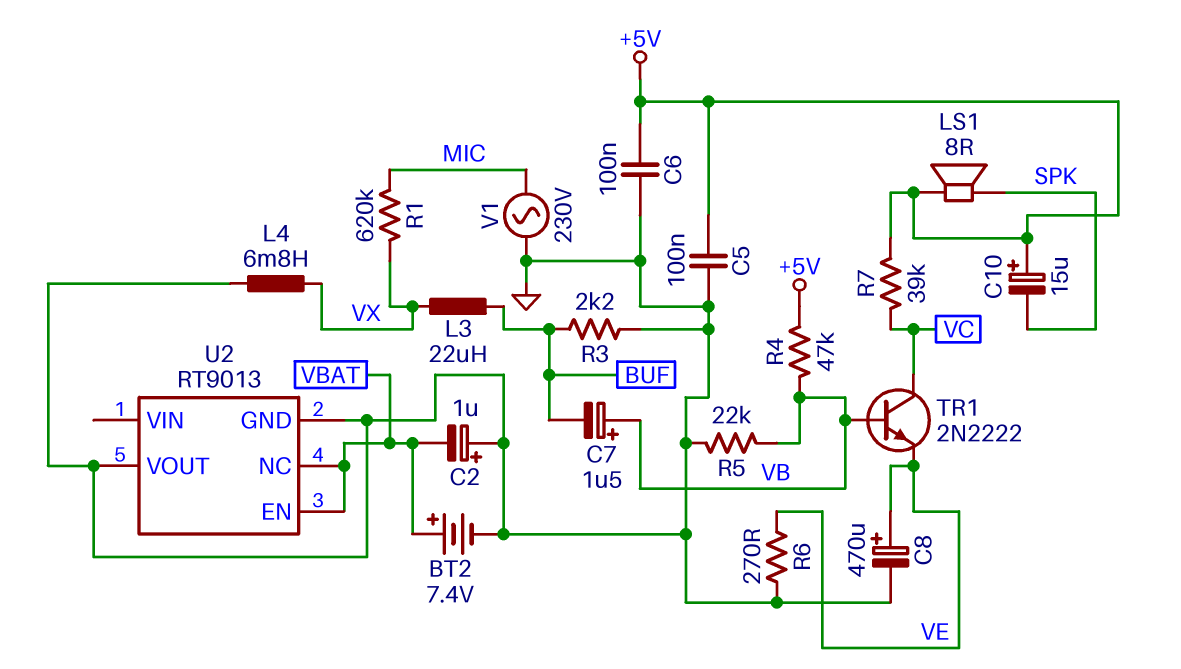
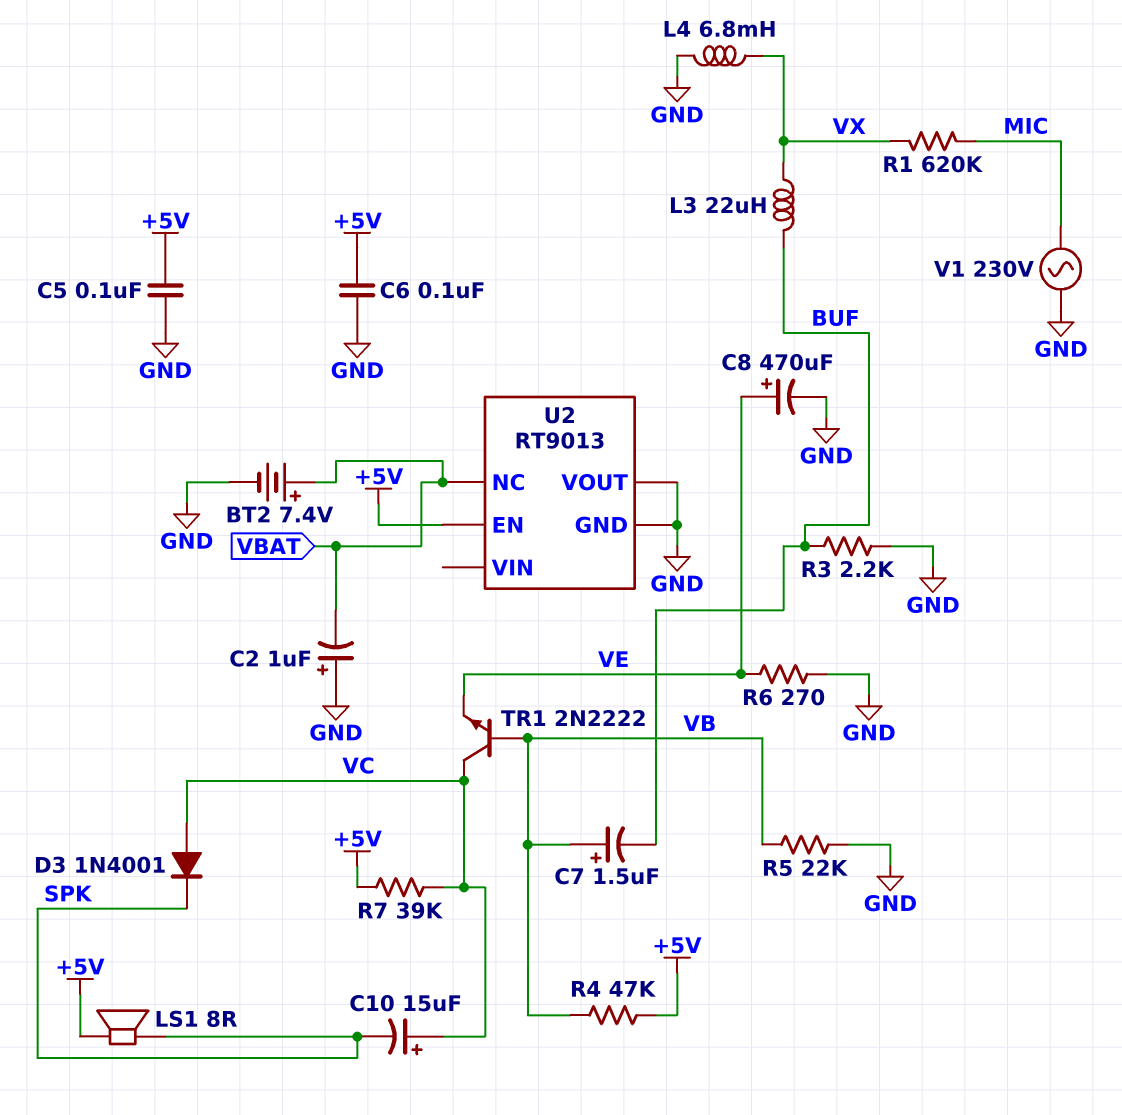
C10: 15uF (plus +5V, minus SPK) -> 15uF (plus VC, minus SPK)
D3: none -> diode 1N4001 (A VC, K SPK)
U2 pin EN: VBAT -> +5V

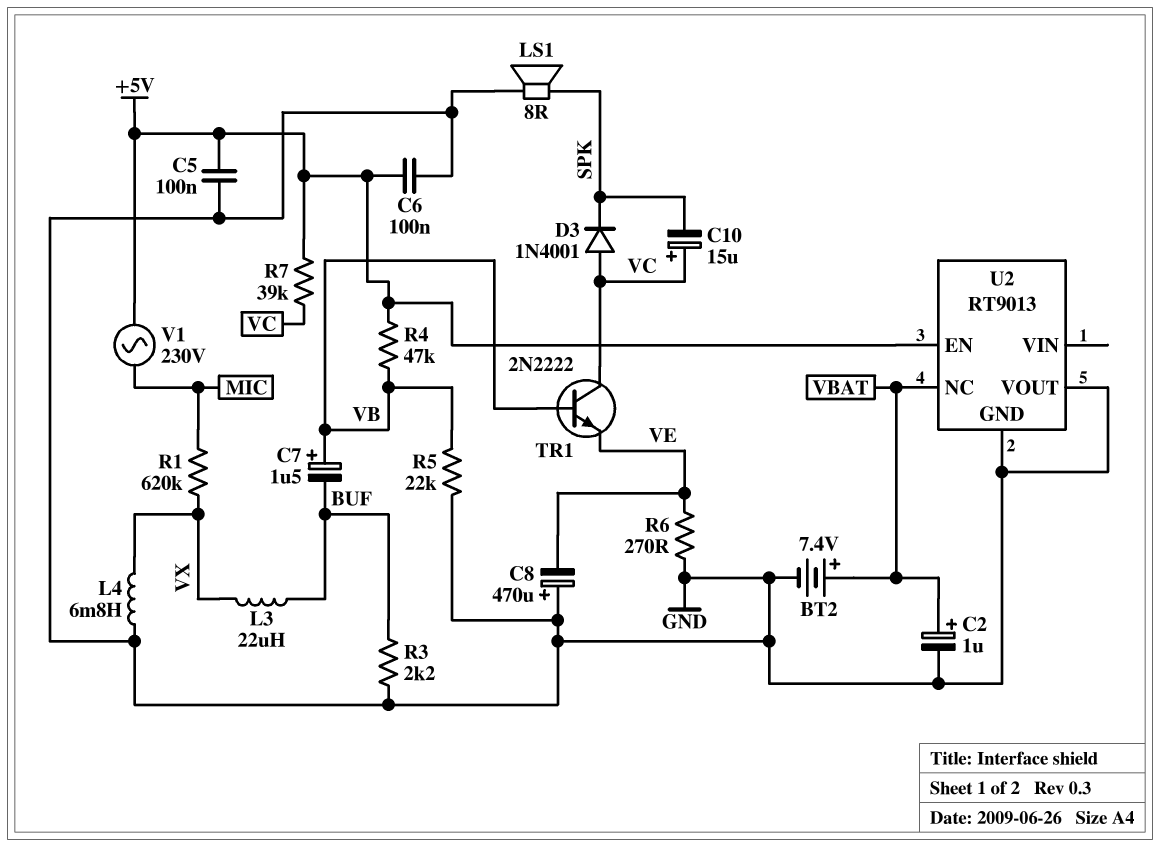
C2: 1uF (plus GND, minus VBAT) -> 1uF (plus VBAT, minus GND)
C8: 470uF (plus VE, minus GND) -> 470uF (plus GND, minus VE)
LS1: speaker 8R (+5V, SPK) -> speaker 8R (GND, SPK)
V1: AC 230V (GND, MIC) -> AC 230V (+5V, MIC)

